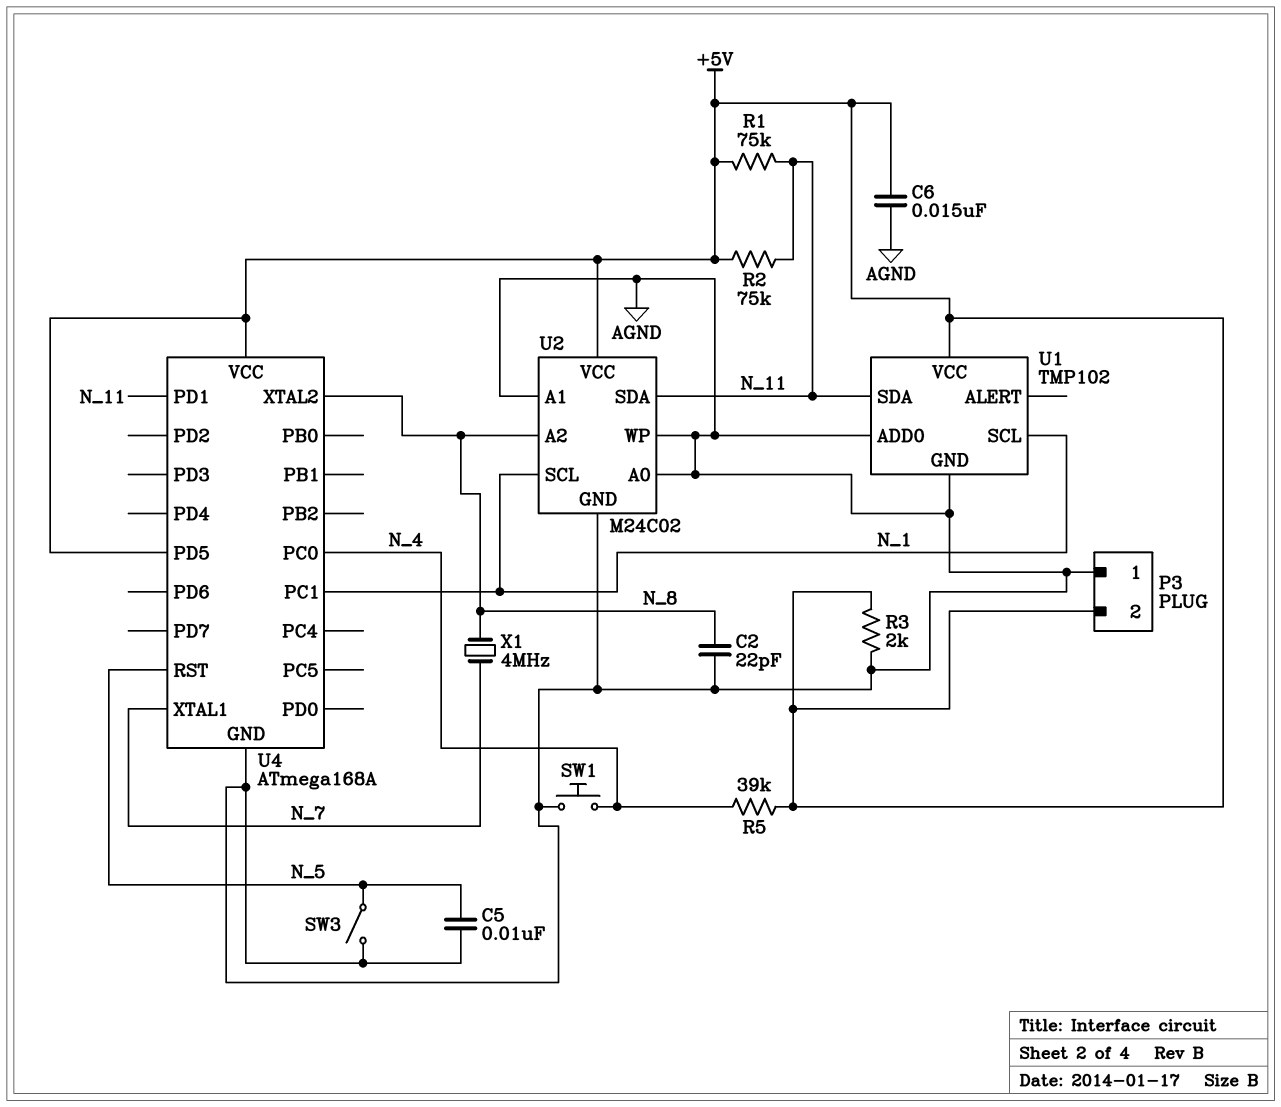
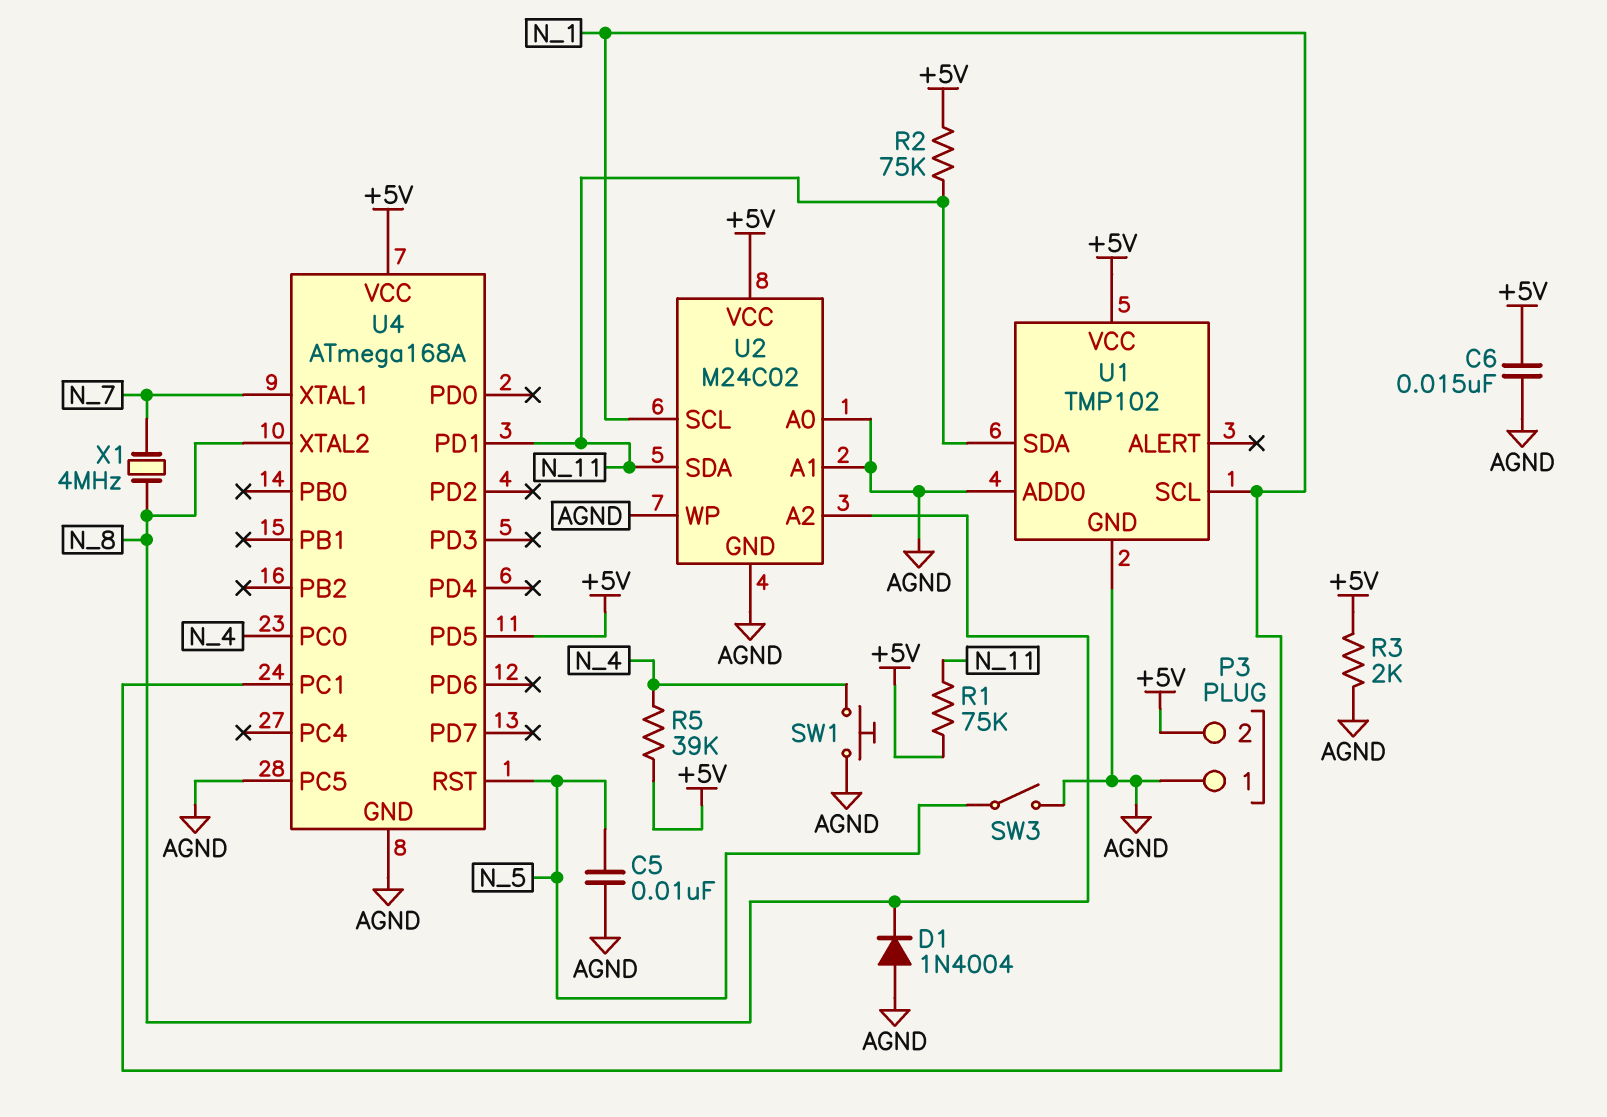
C2: 22pF (AGND, N_8) -> none
D1: none -> diode 1N4004 (A AGND, K N_8)
U4 pin PC5: none -> AGND

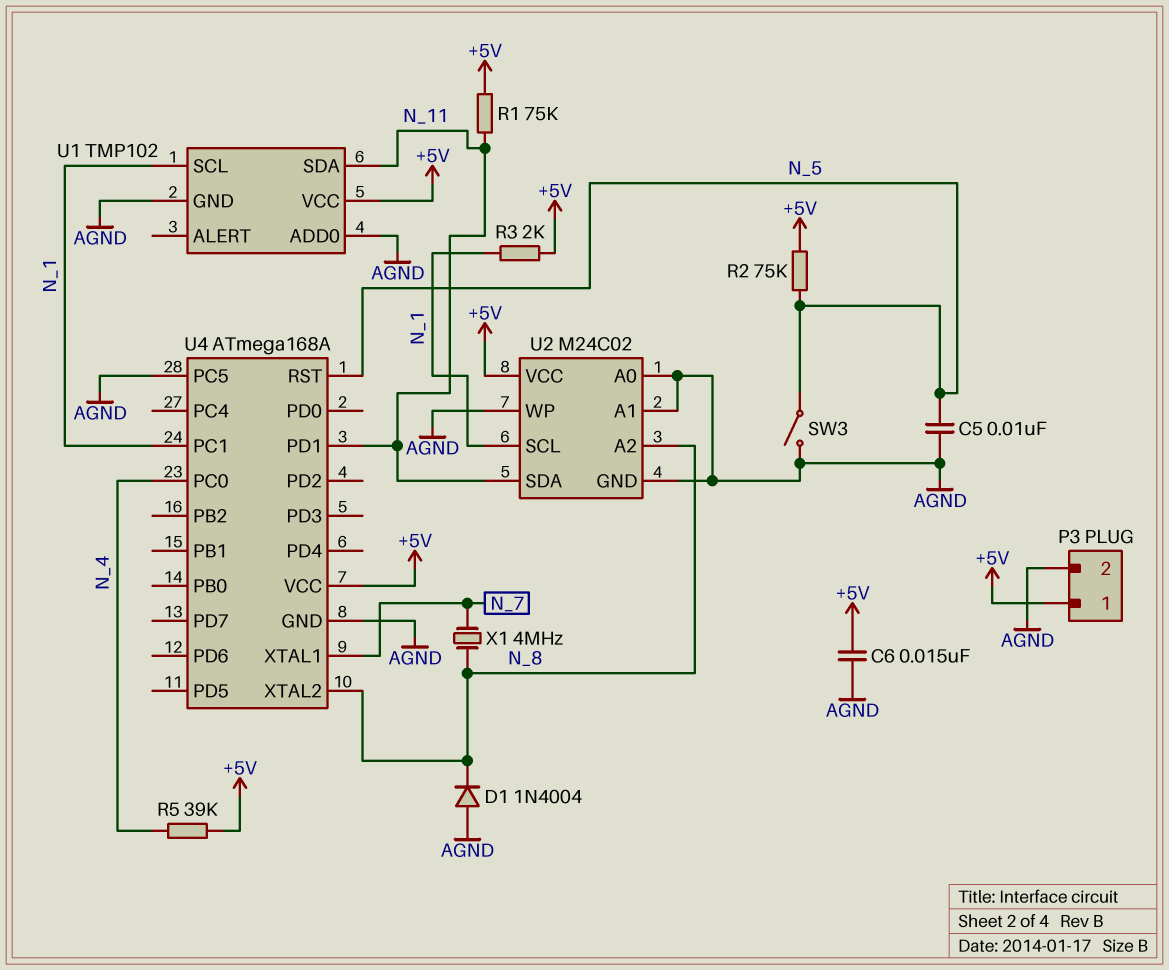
P3 pin 1: AGND -> +5V
P3 pin 2: +5V -> AGND
R2: 75k (+5V, N_11) -> 75k (+5V, N_5)
R3: 2k (+5V, AGND) -> 2k (+5V, N_1)
SW1: button (AGND, N_4) -> none
U4 pin PD5: +5V -> none

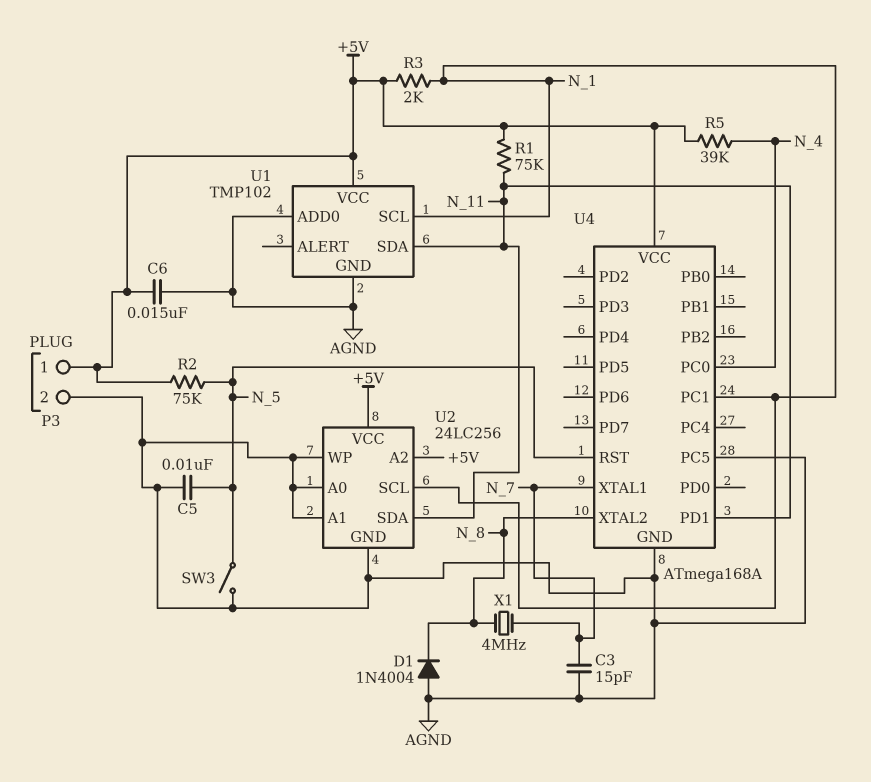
C3: none -> 15pF (AGND, N_7)
U2: M24C02 -> 24LC256
U2 pin A2: N_8 -> +5V

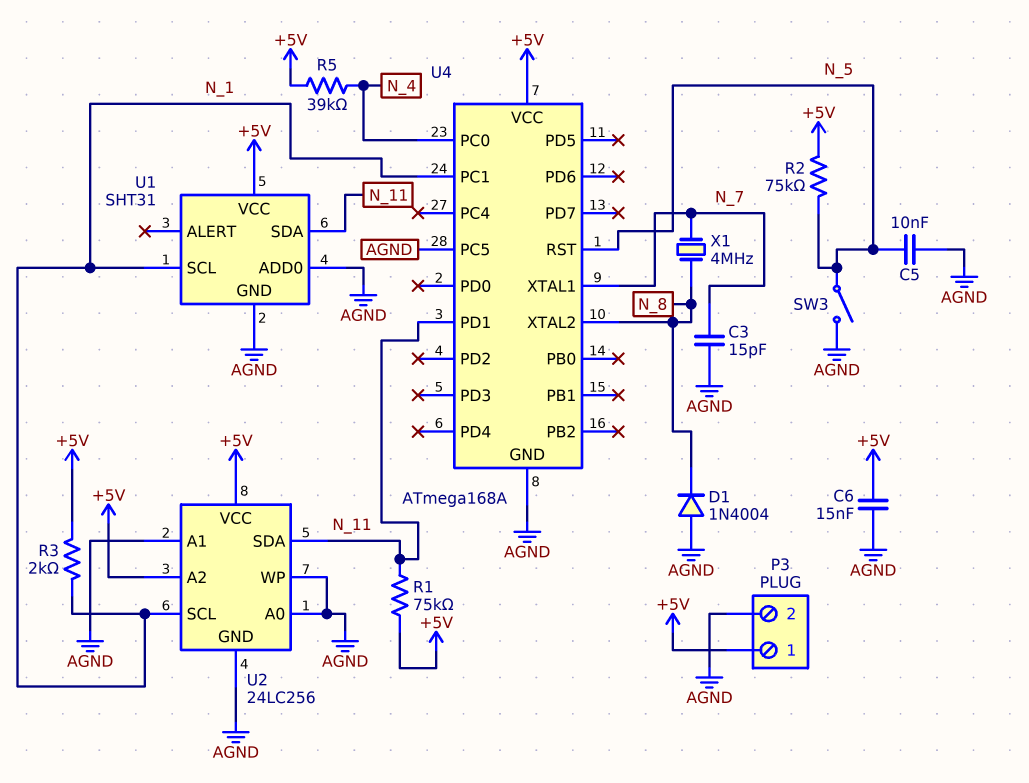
U1: TMP102 -> SHT31

